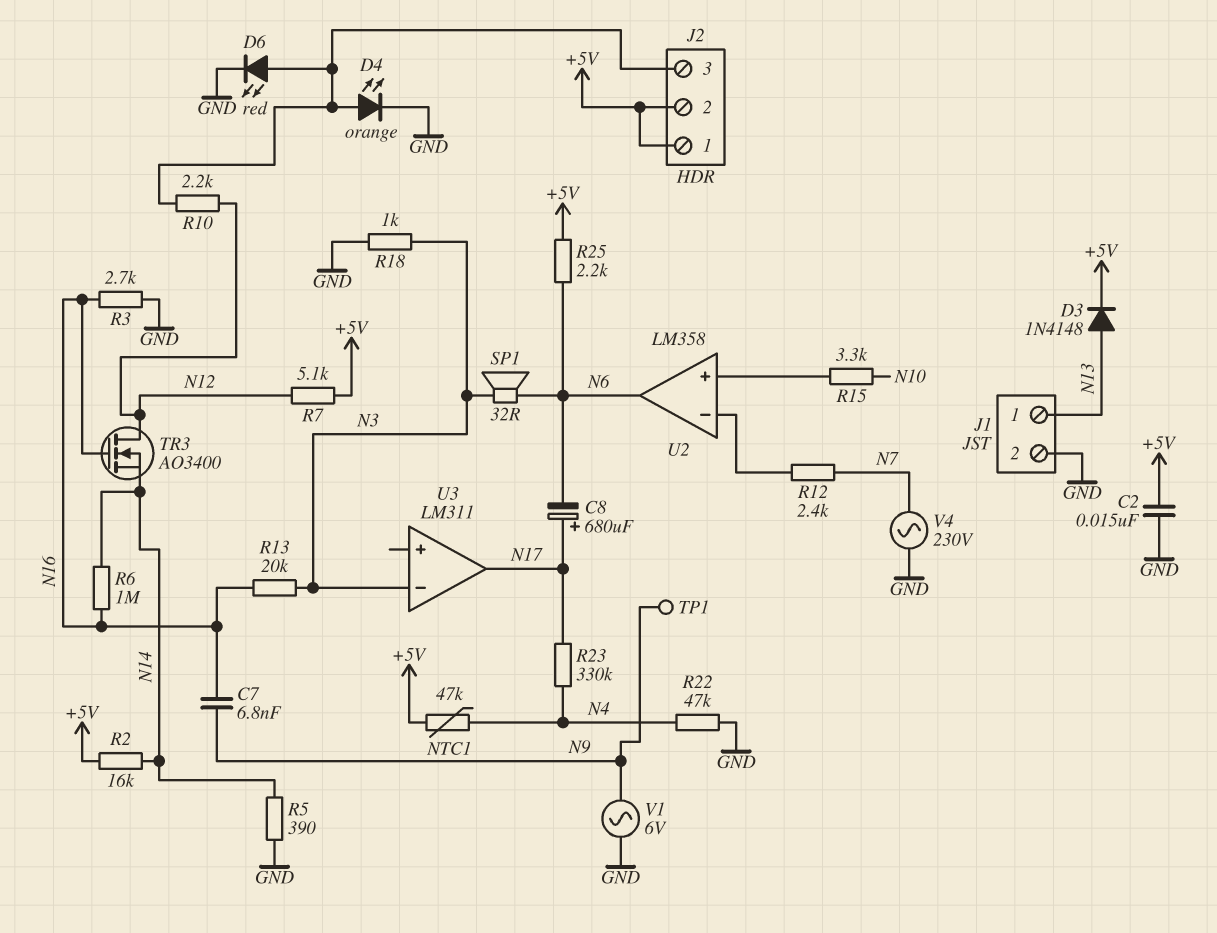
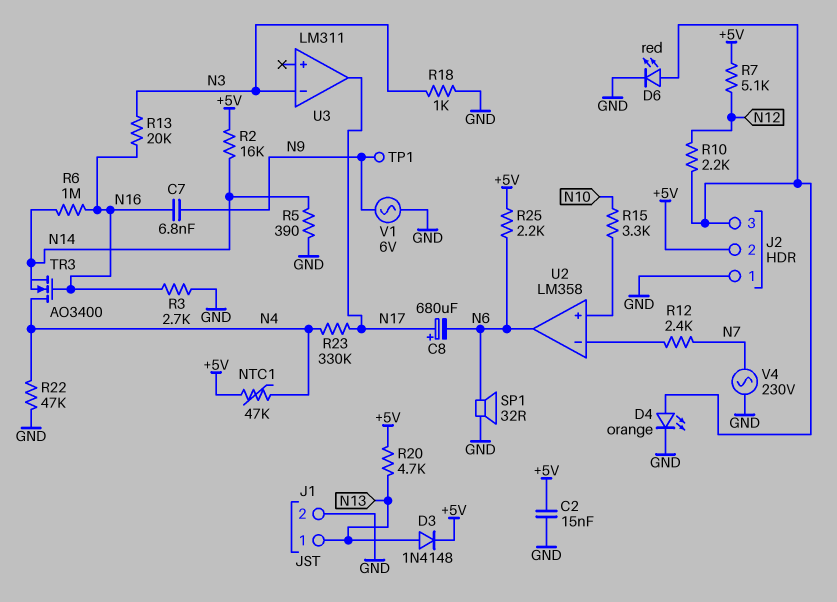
J2 pin 1: +5V -> GND
R20: none -> 4.7k (+5V, N13)
SP1: speaker 32R (N3, N6) -> speaker 32R (GND, N6)
TR3: NMOS AO3400 (G N16, D N12, S N14) -> NMOS AO3400 (G N16, D N4, S N14)

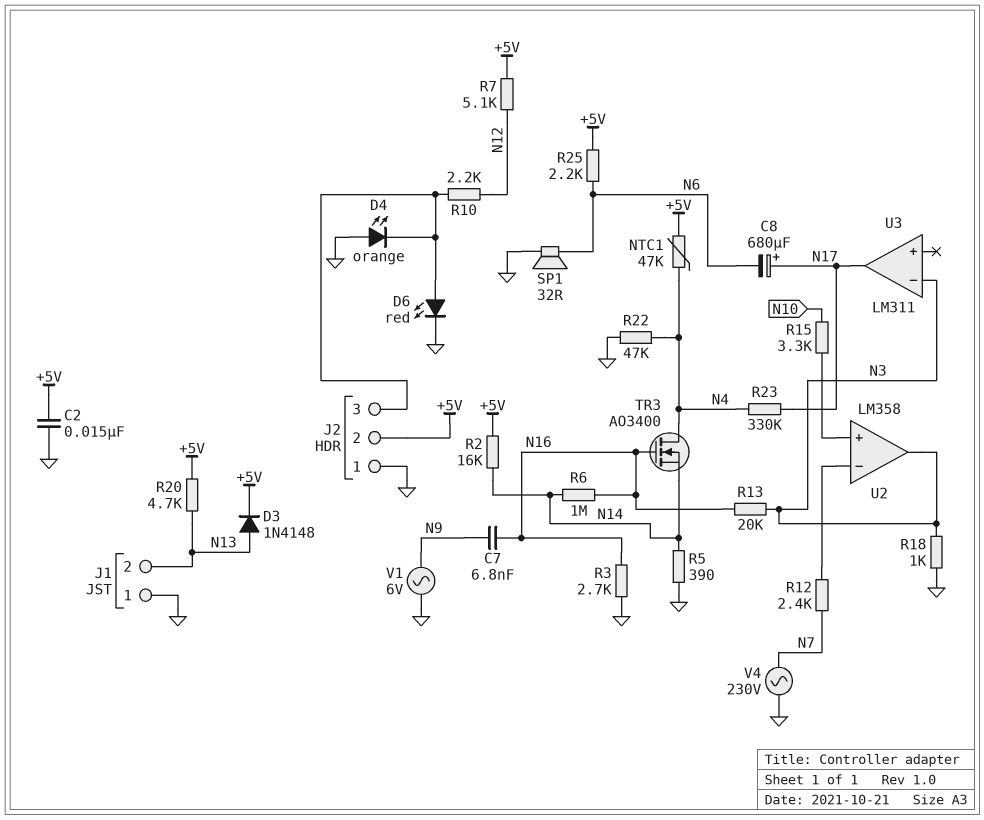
D4: LED orange (A J2/3, K GND) -> LED orange (A GND, K J2/3)
J1 pin 1: N13 -> GND
J1 pin 2: GND -> N13
TP1: test point (N9) -> none
U2 pin out: N6 -> N3

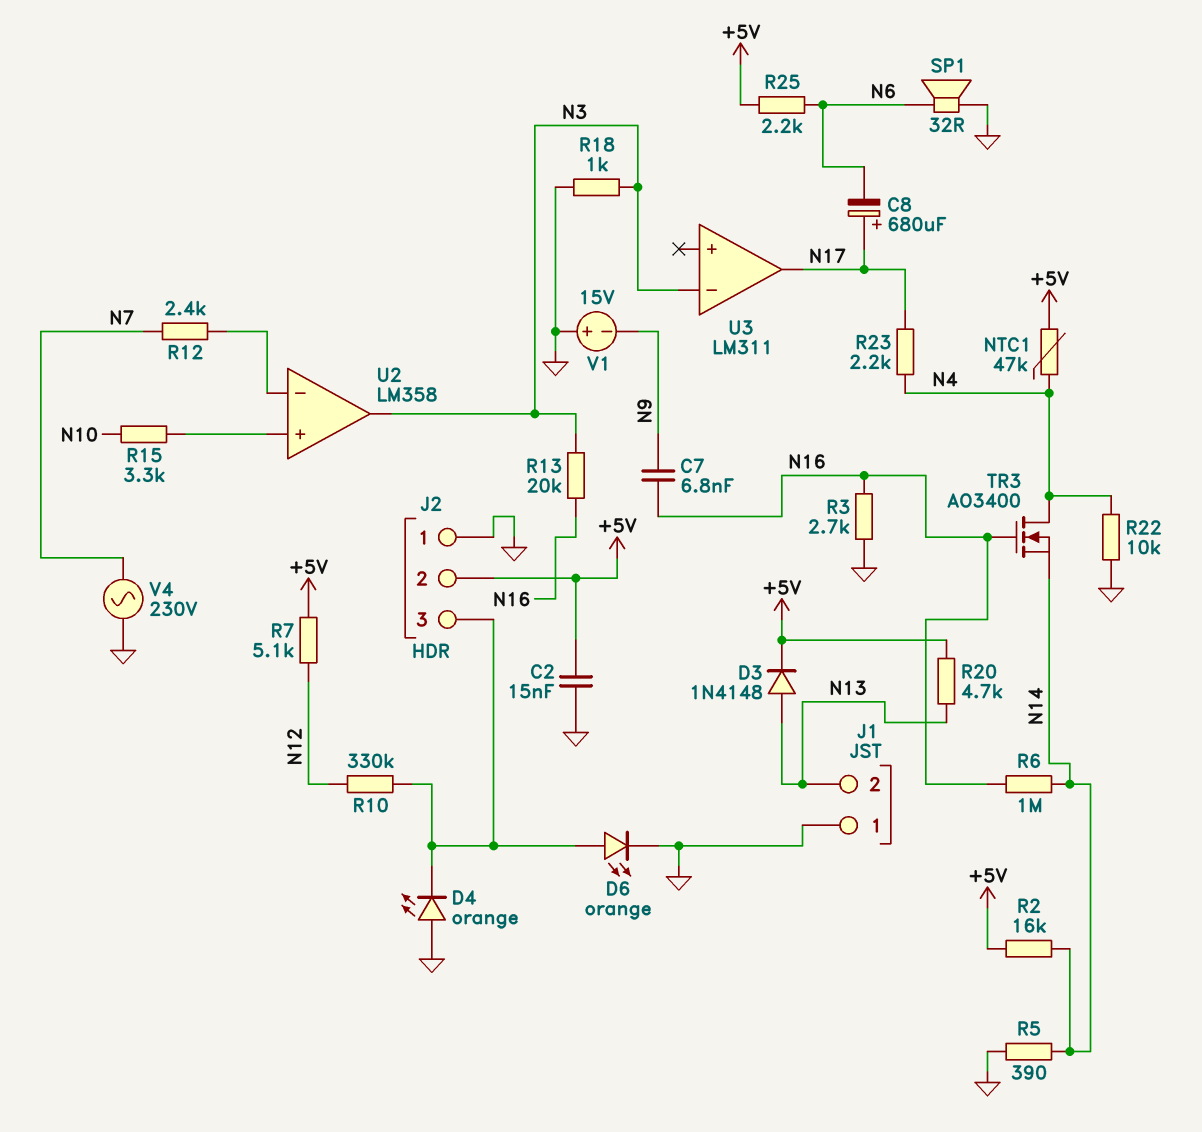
D6: LED red (A J2/3, K GND) -> LED orange (A J2/3, K GND)
R10: 2.2k (J2/3, N12) -> 330k (J2/3, N12)
R22: 47k (GND, N4) -> 10k (GND, N4)
R23: 330k (N4, N17) -> 2.2k (N4, N17)
V1: AC 6V (GND, N9) -> 15V (plus GND, minus N9)

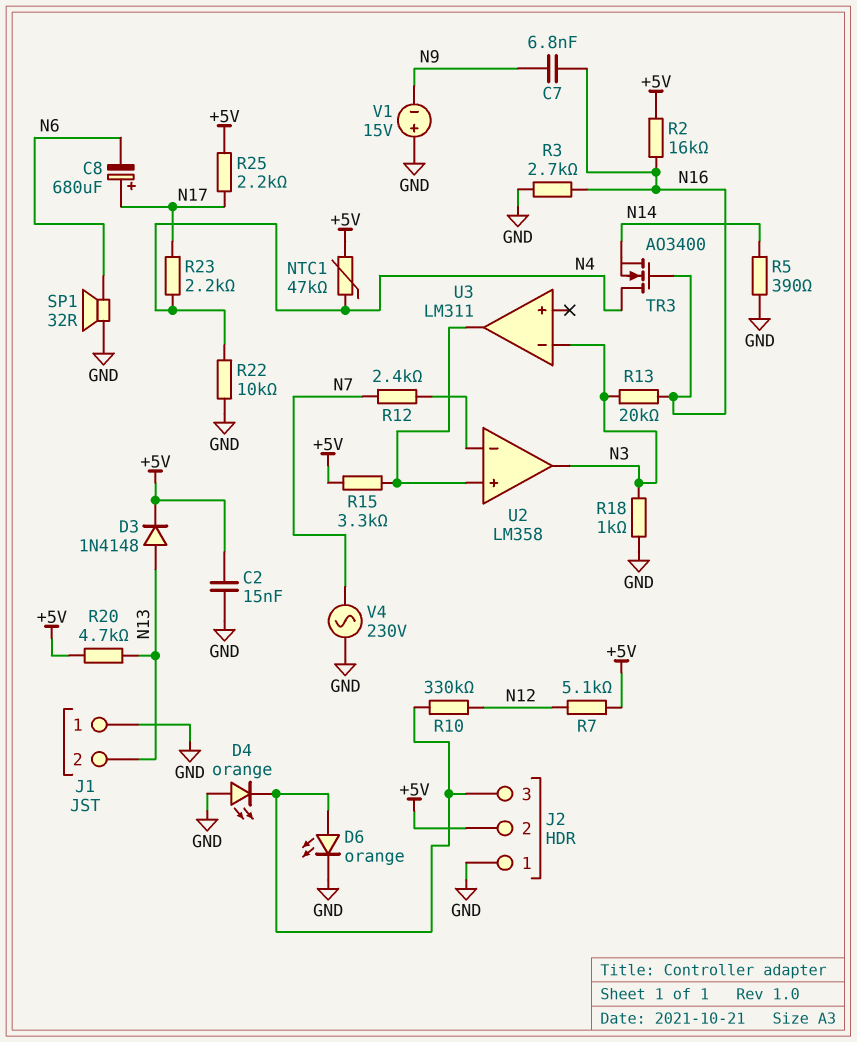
R2: 16k (+5V, N14) -> 16k (+5V, N16)
R6: 1M (N14, N16) -> none
R15: 3.3k (N10, U2/in+) -> 3.3k (+5V, U2/in+)
R25: 2.2k (+5V, N6) -> 2.2k (+5V, N17)
U3 pin out: N17 -> U2/in+

